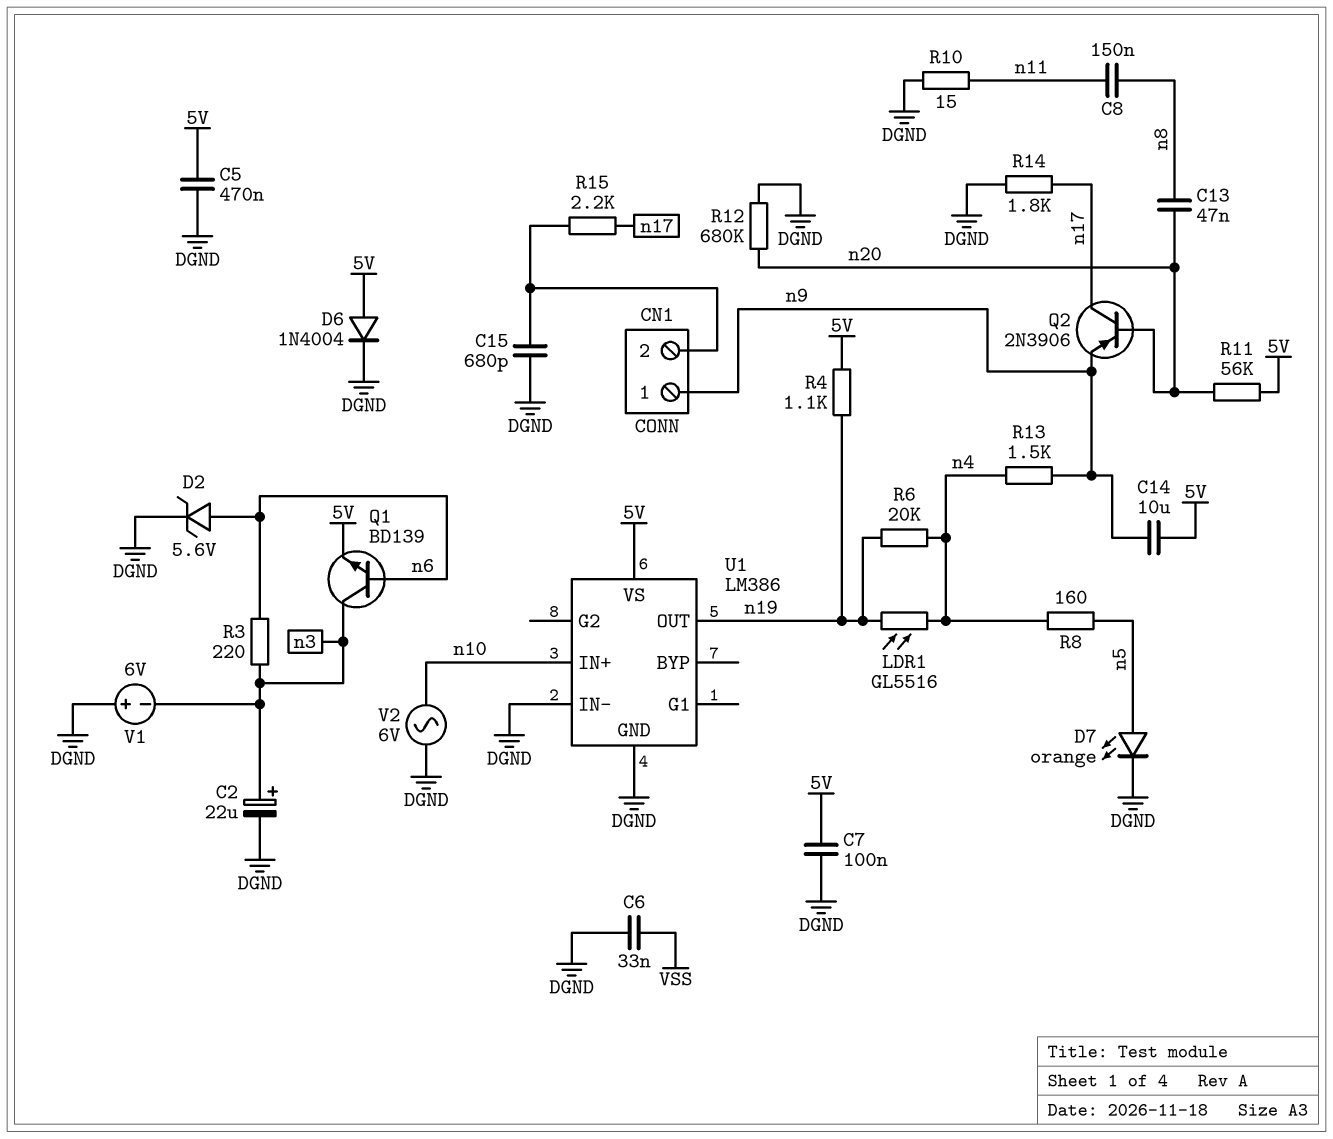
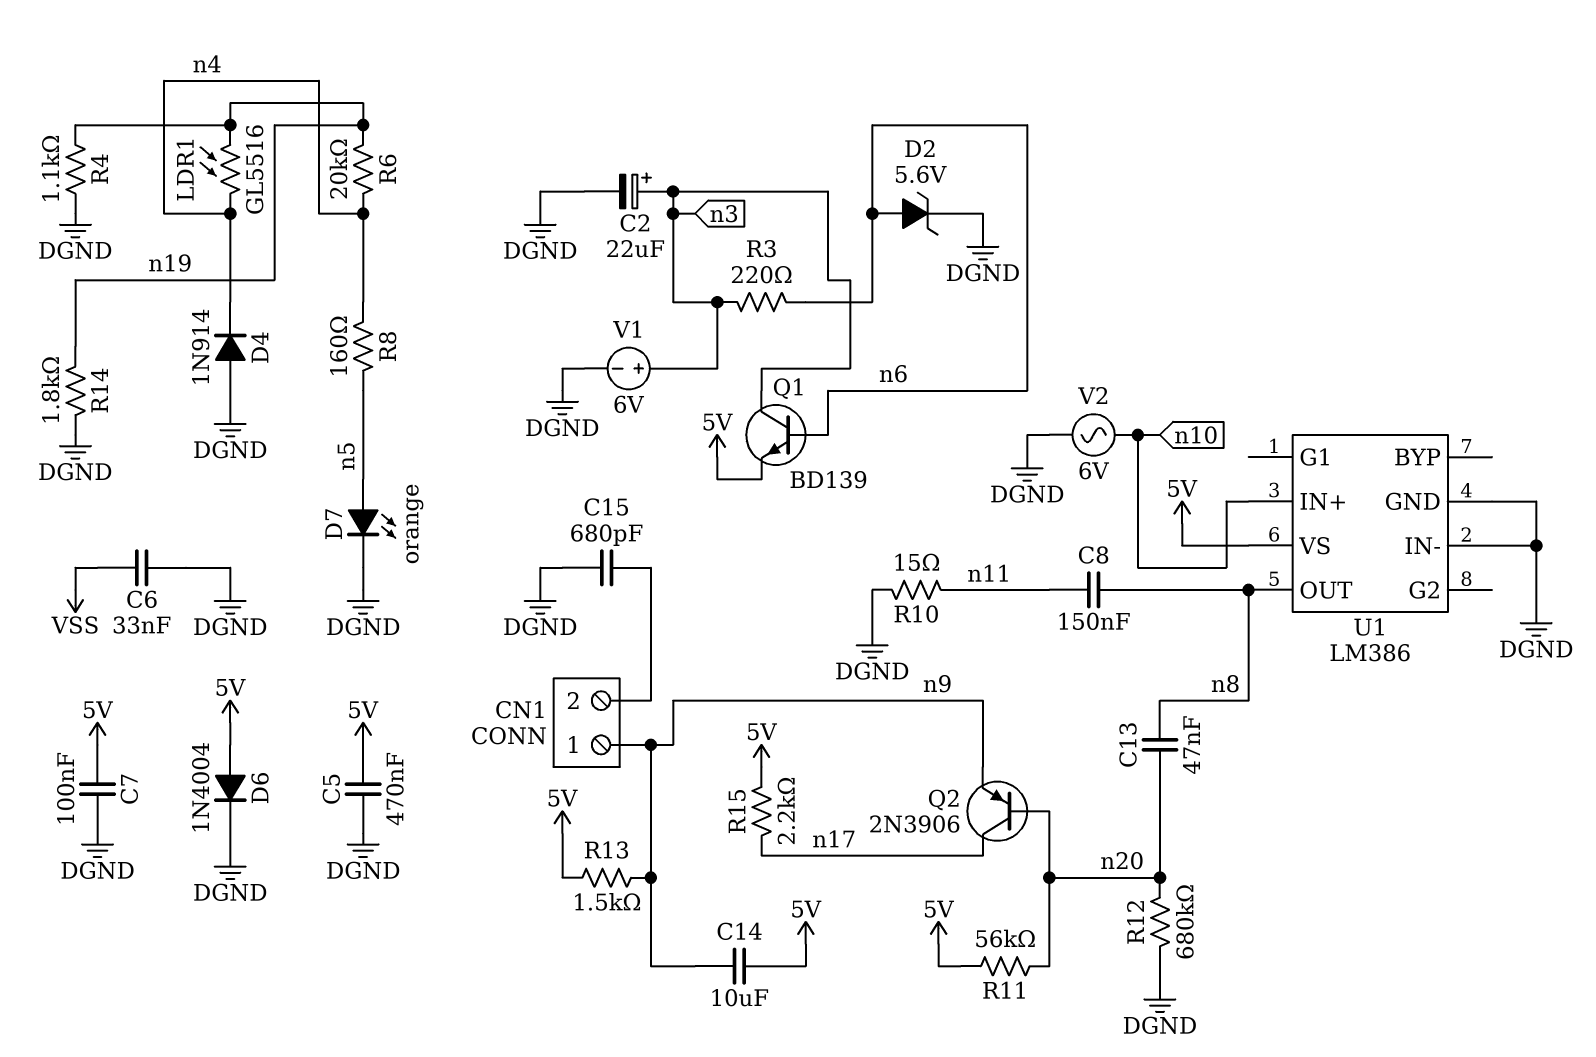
D4: none -> diode 1N914 (A DGND, K n4)
R4: 1.1k (5V, n19) -> 1.1k (DGND, n19)
R13: 1.5k (n4, n9) -> 1.5k (5V, n9)
R14: 1.8k (DGND, n17) -> 1.8k (DGND, n19)
R15: 2.2k (CN1/2, n17) -> 2.2k (5V, n17)
U1 pin OUT: n19 -> n8
V1: 6V (plus DGND, minus n3) -> 6V (plus n3, minus DGND)

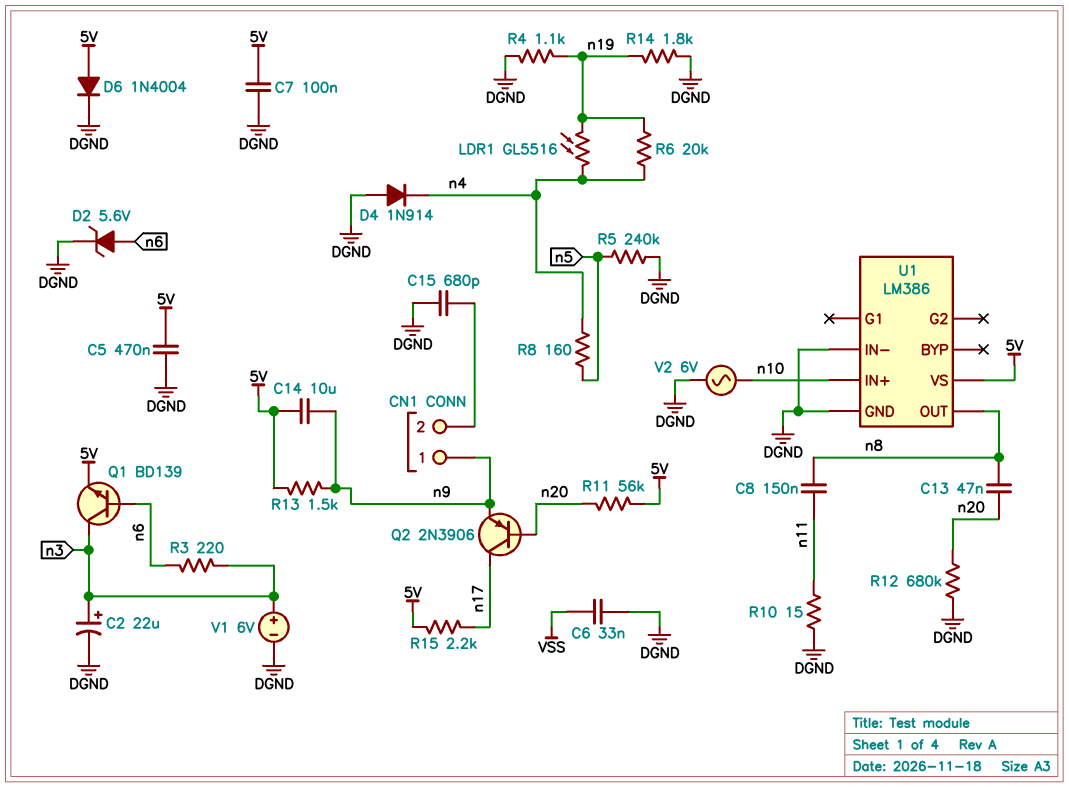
D7: LED orange (A n5, K DGND) -> none
R5: none -> 240k (DGND, n5)

